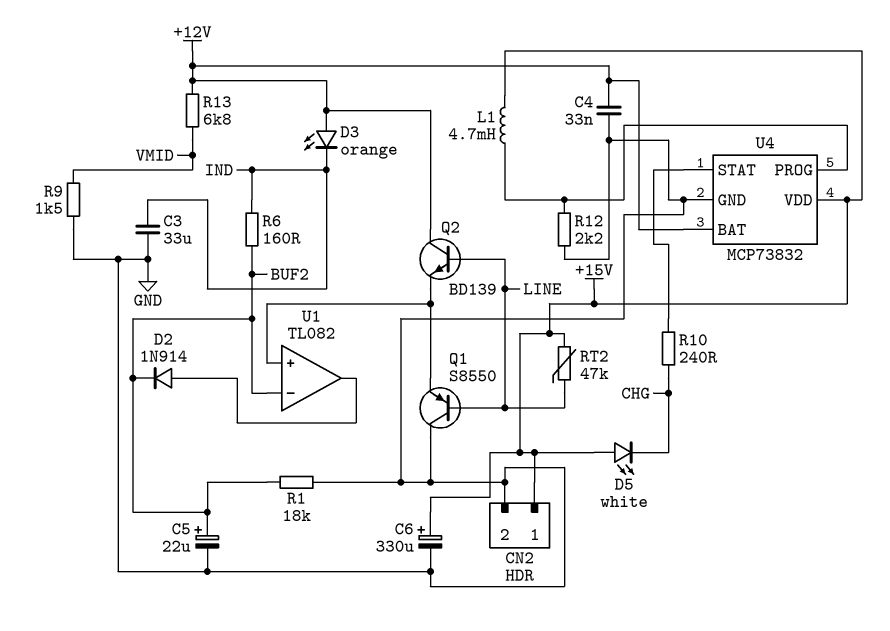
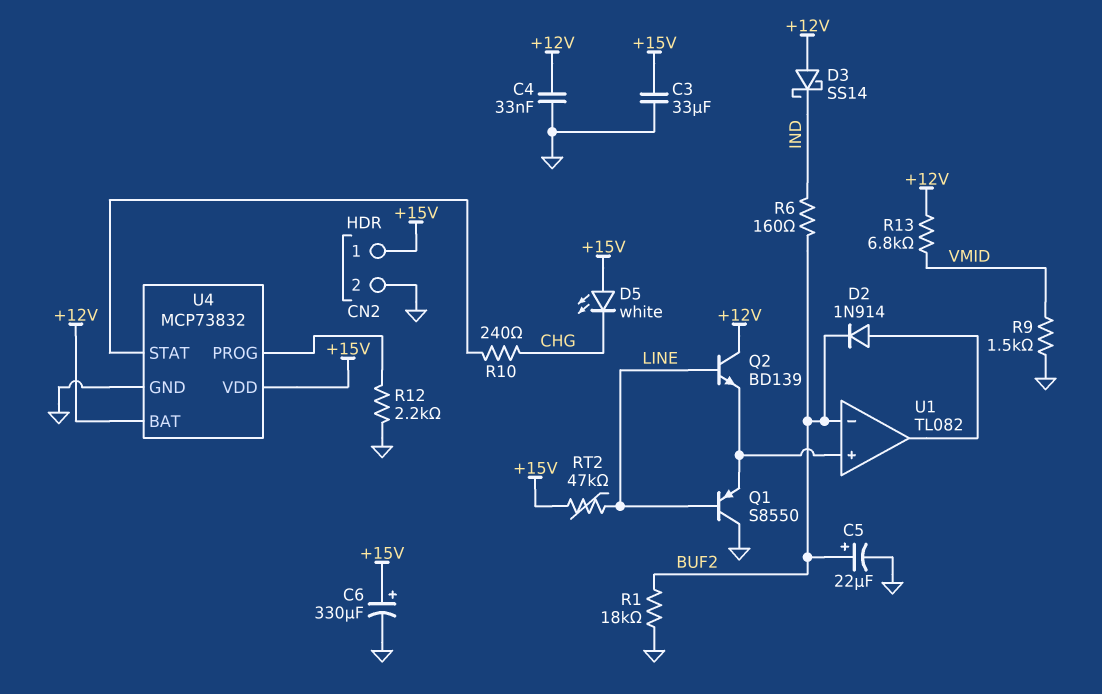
C3: 33uF (GND, IND) -> 33uF (+15V, GND)
D3: LED orange (A +12V, K IND) -> schottky SS14 (A +12V, K IND)
L1: 4.7mH (+15V, U4/PROG) -> none

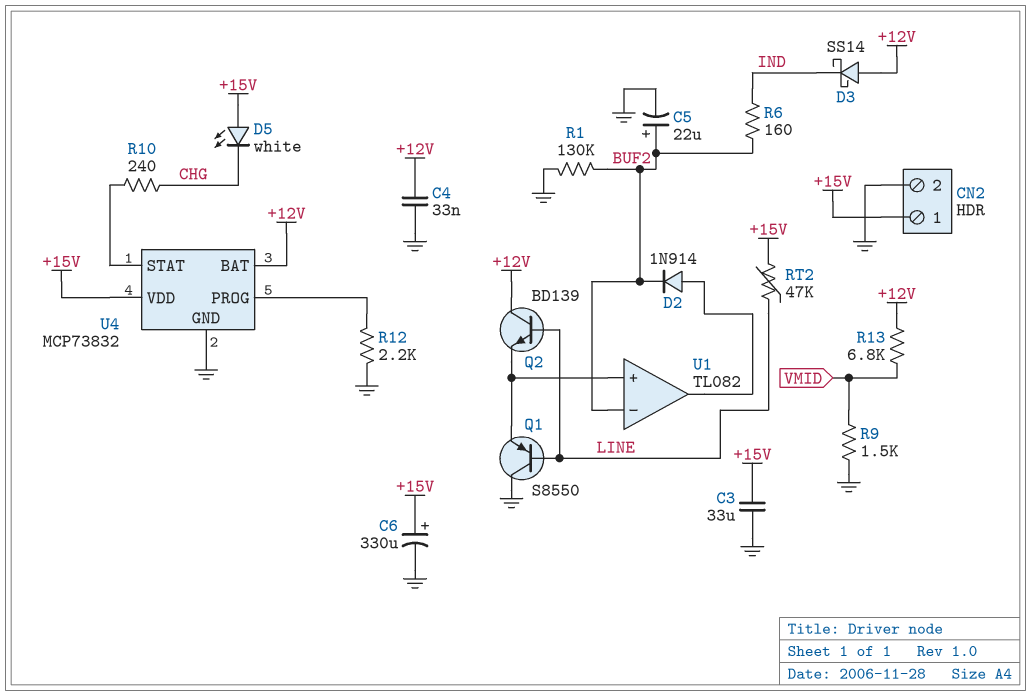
R1: 18k (BUF2, GND) -> 130k (BUF2, GND)

